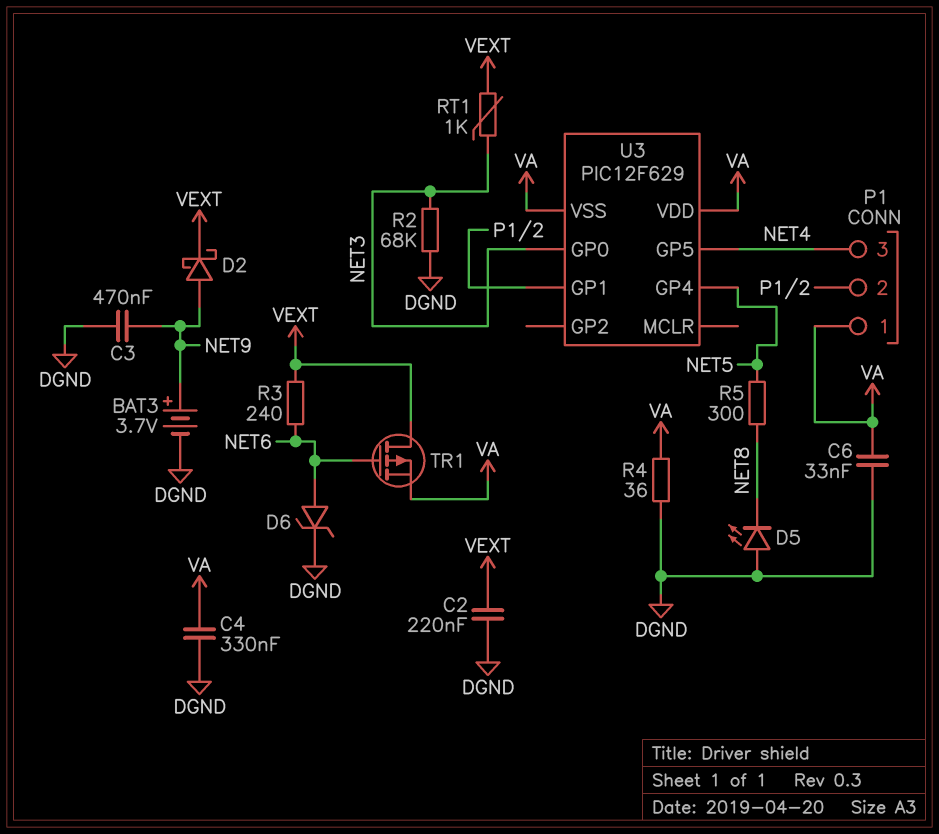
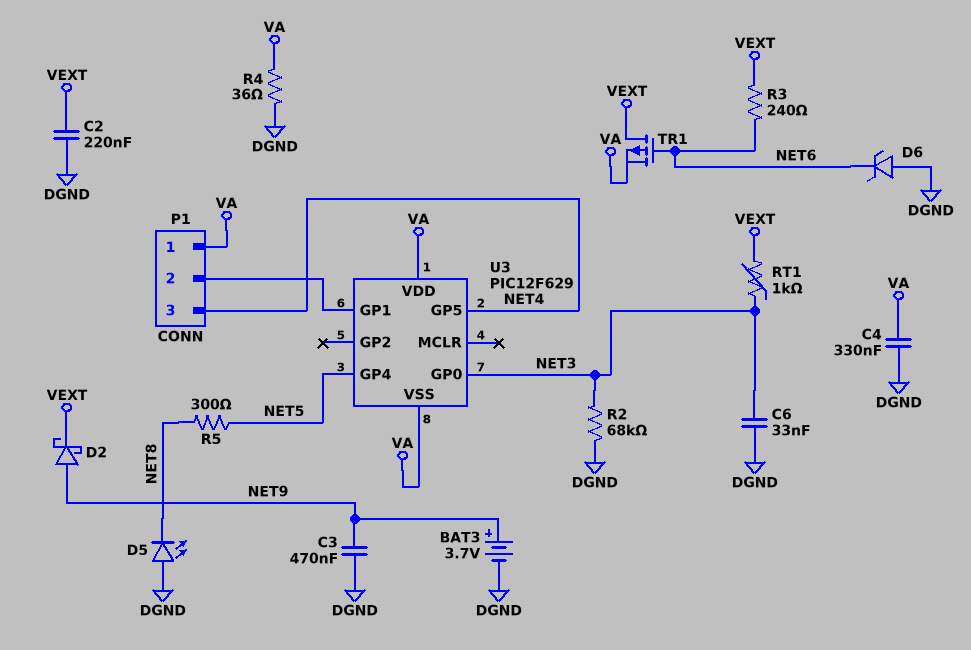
C6: 33nF (DGND, VA) -> 33nF (DGND, NET3)
D6: zener (A NET6, K DGND) -> zener (A DGND, K NET6)

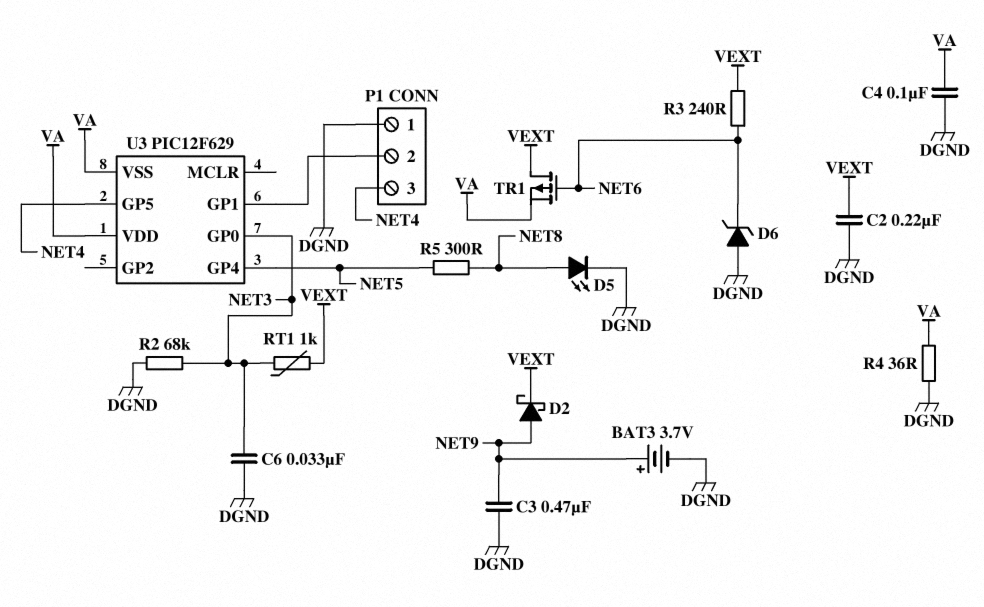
C4: 330nF (DGND, VA) -> 100nF (DGND, VA)
D5: LED (A DGND, K NET8) -> LED (A NET8, K DGND)
P1 pin 1: VA -> DGND

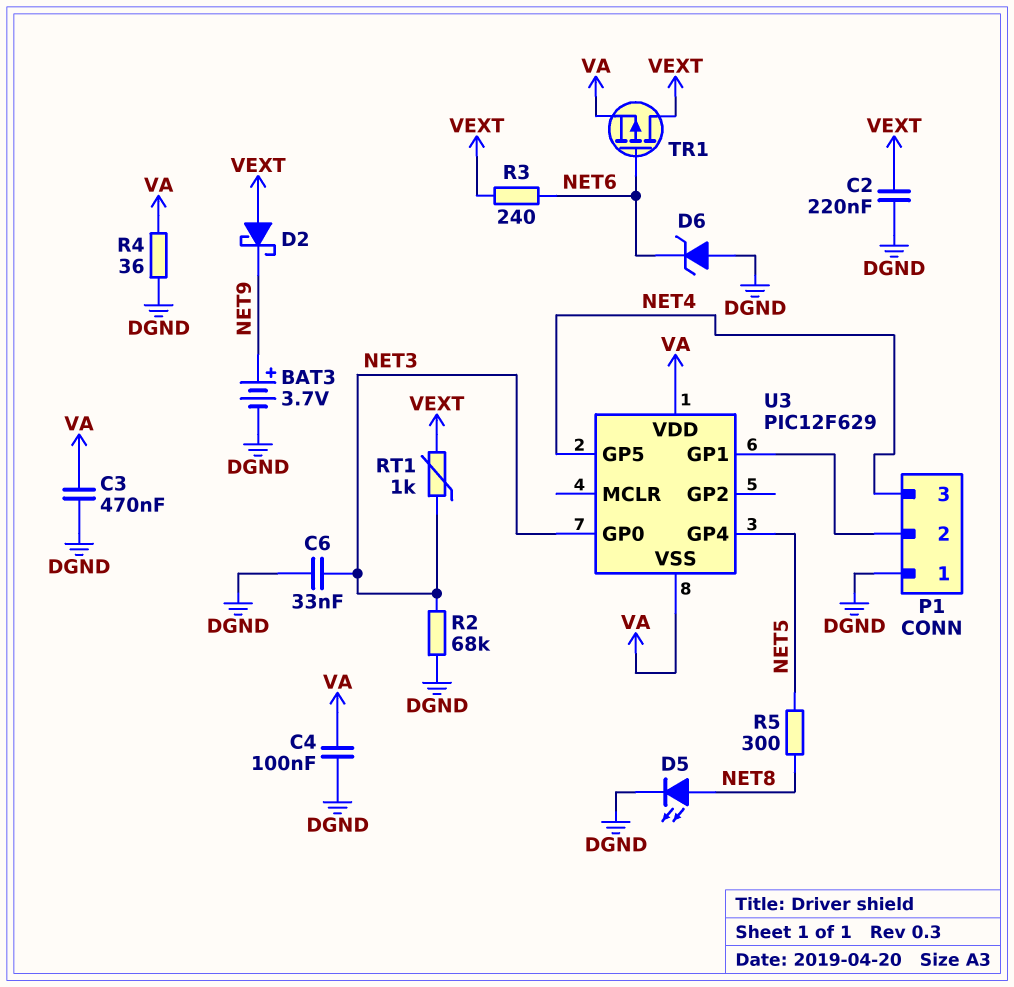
C3: 470nF (DGND, NET9) -> 470nF (DGND, VA)
D2: schottky (A NET9, K VEXT) -> schottky (A VEXT, K NET9)

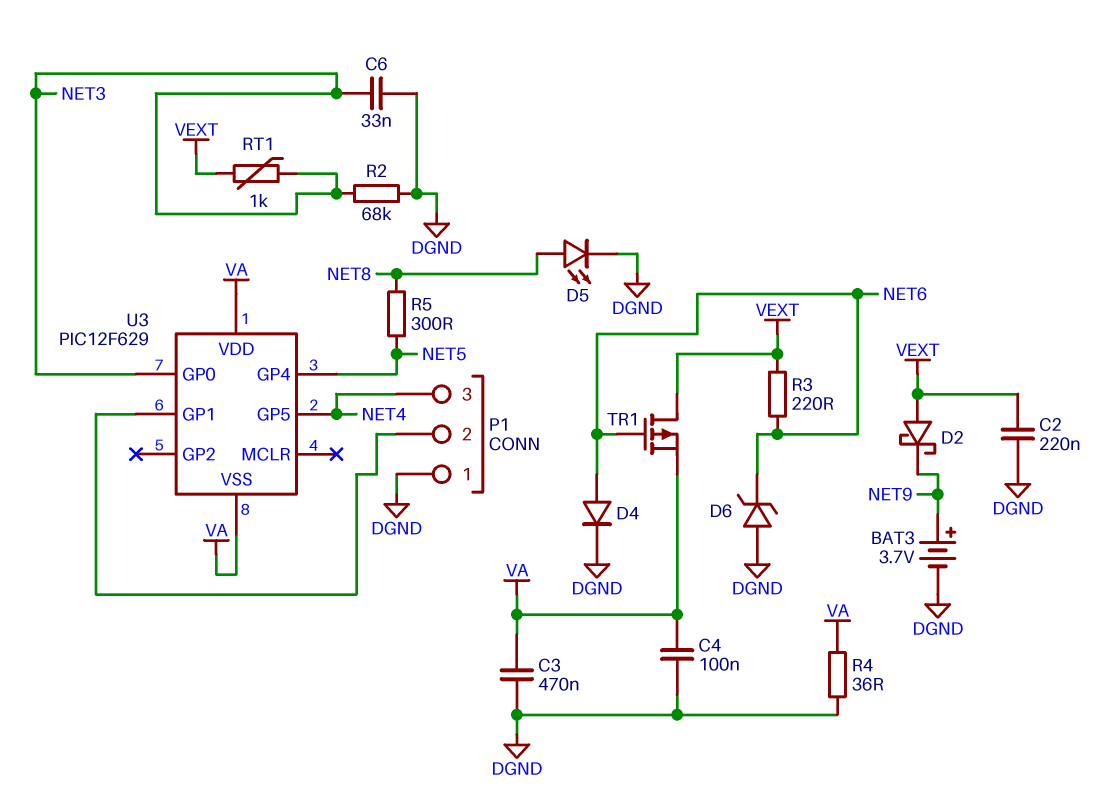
D4: none -> diode (A NET6, K DGND)
R3: 240 (NET6, VEXT) -> 220 (NET6, VEXT)

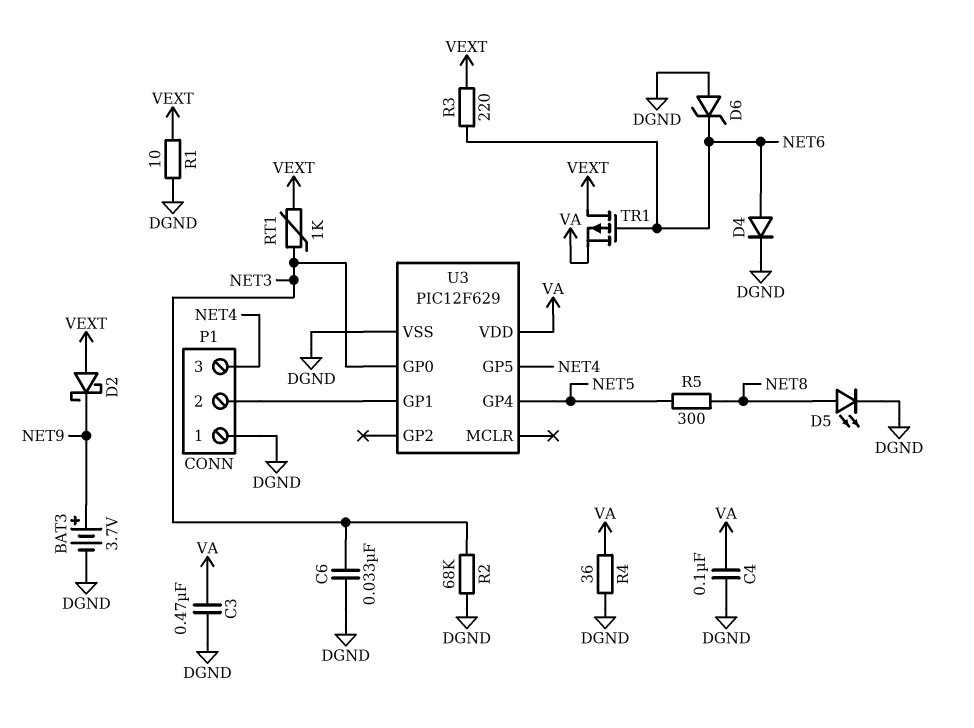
C2: 220nF (DGND, VEXT) -> none
R1: none -> 10 (DGND, VEXT)
U3 pin VSS: VA -> DGND

